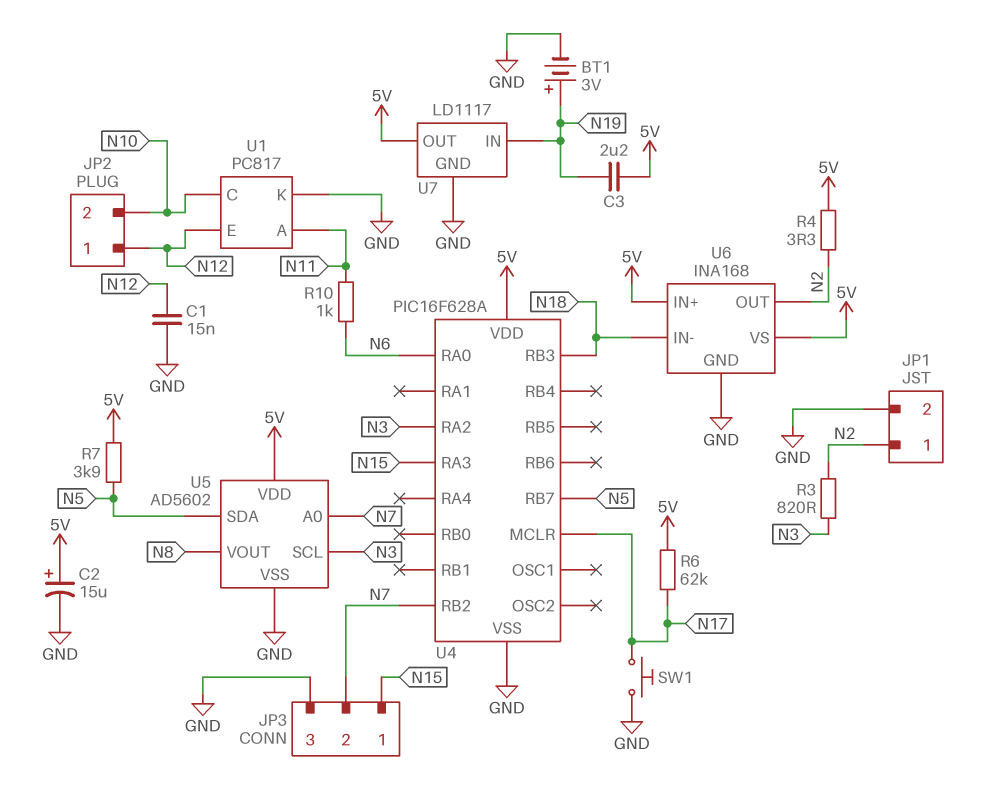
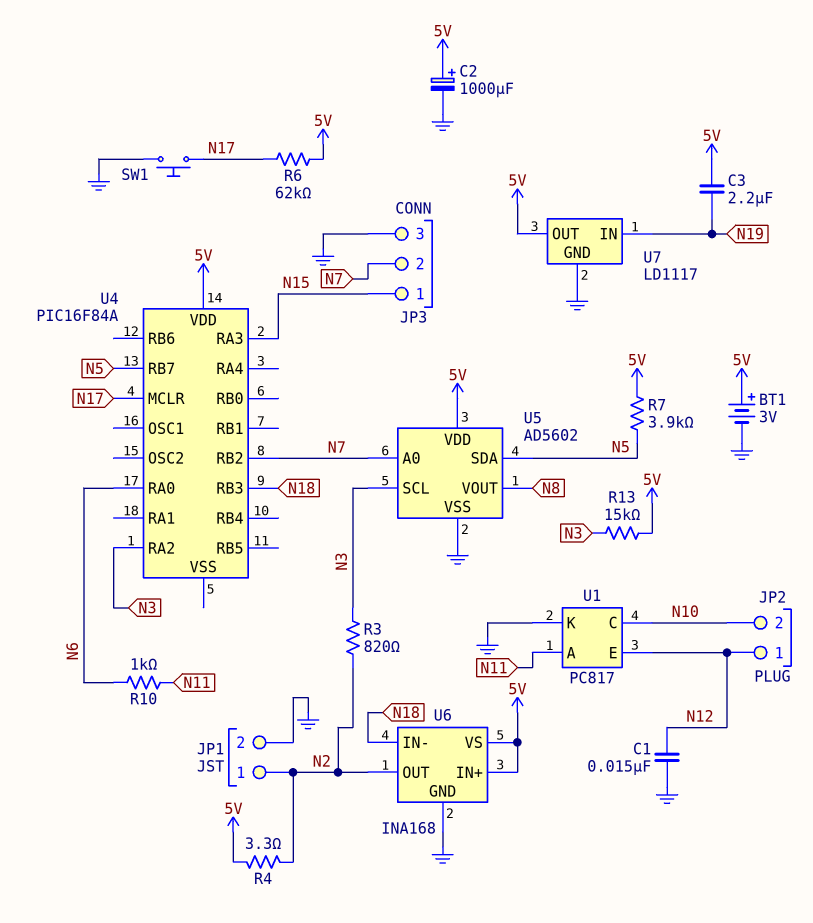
BT1: 3V (plus N19, minus GND) -> 3V (plus 5V, minus GND)
C2: 15uF (plus 5V, minus GND) -> 1000uF (plus 5V, minus GND)
R13: none -> 15k (5V, N3)
U4: PIC16F628A -> PIC16F84A
U4 pin VSS: GND -> none

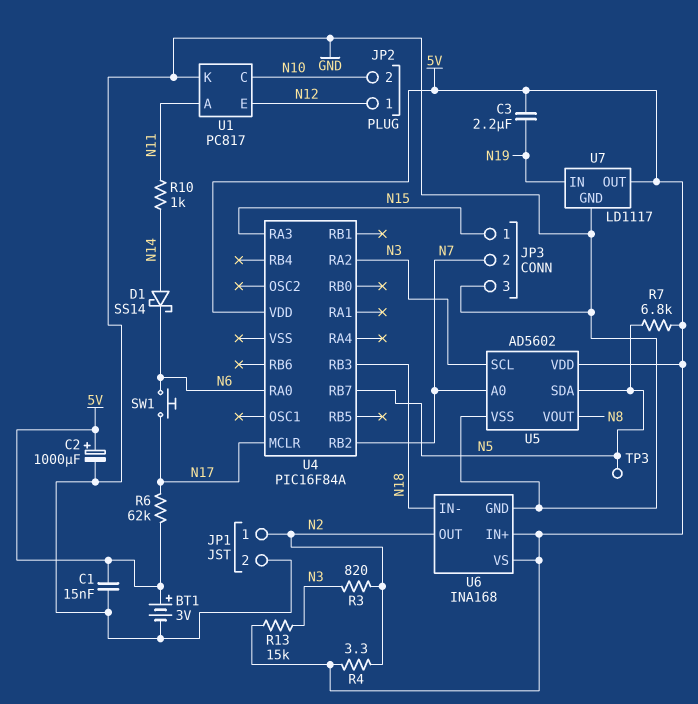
C1: 15nF (GND, N12) -> 15nF (5V, GND)
D1: none -> schottky SS14 (A N14, K N6)
R7: 3.9k (5V, N5) -> 6.8k (5V, N5)
R10: 1k (N6, N11) -> 1k (N11, N14)
SW1: button (GND, N17) -> button (N6, N17)
TP3: none -> test point (N5)

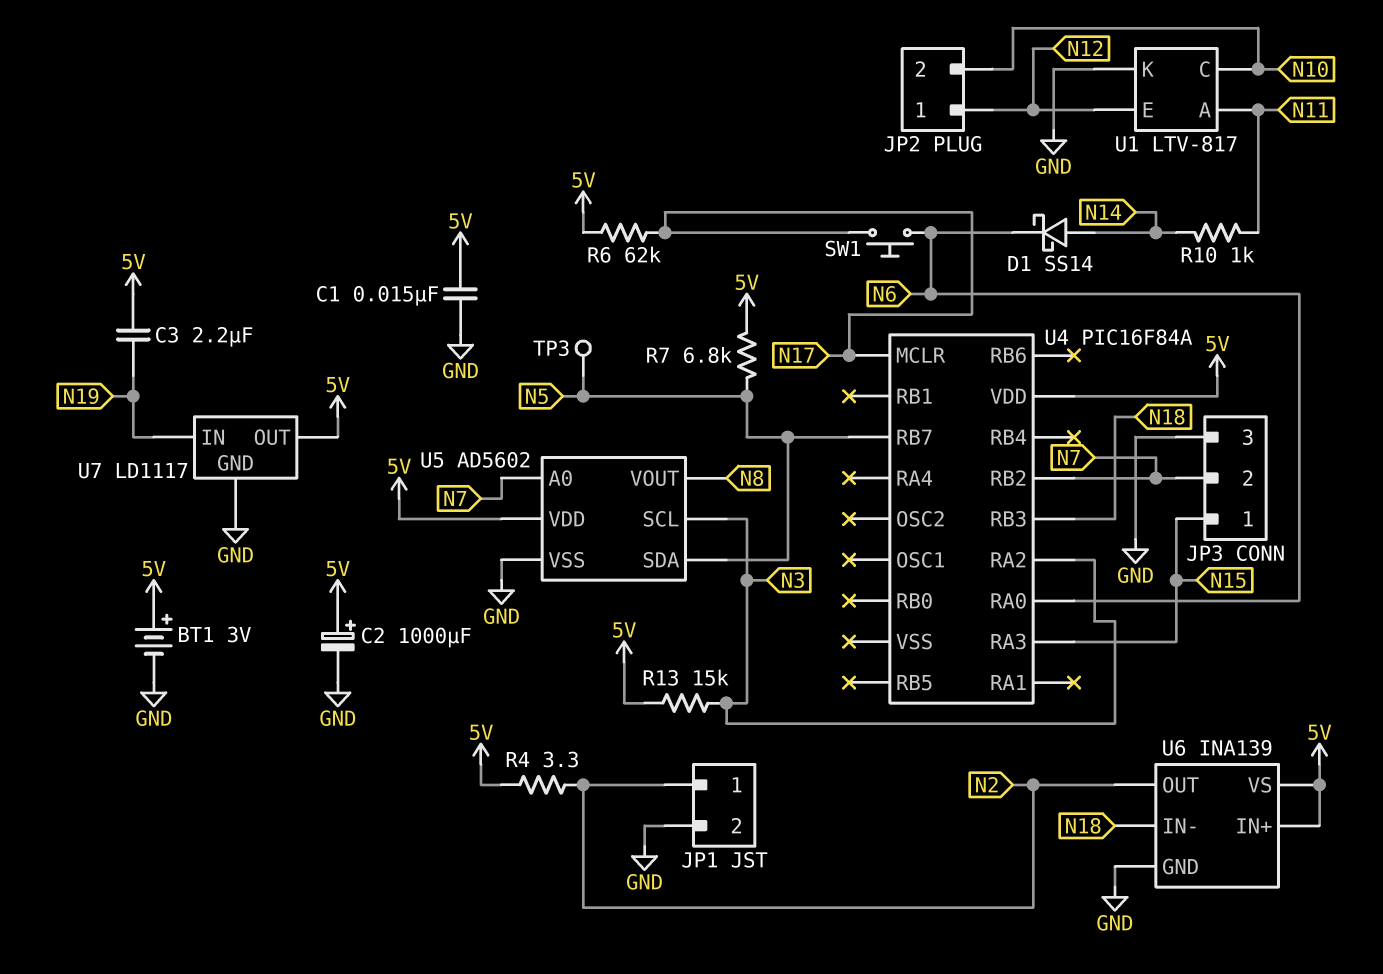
R3: 820 (N2, N3) -> none
U1: PC817 -> LTV-817
U6: INA168 -> INA139

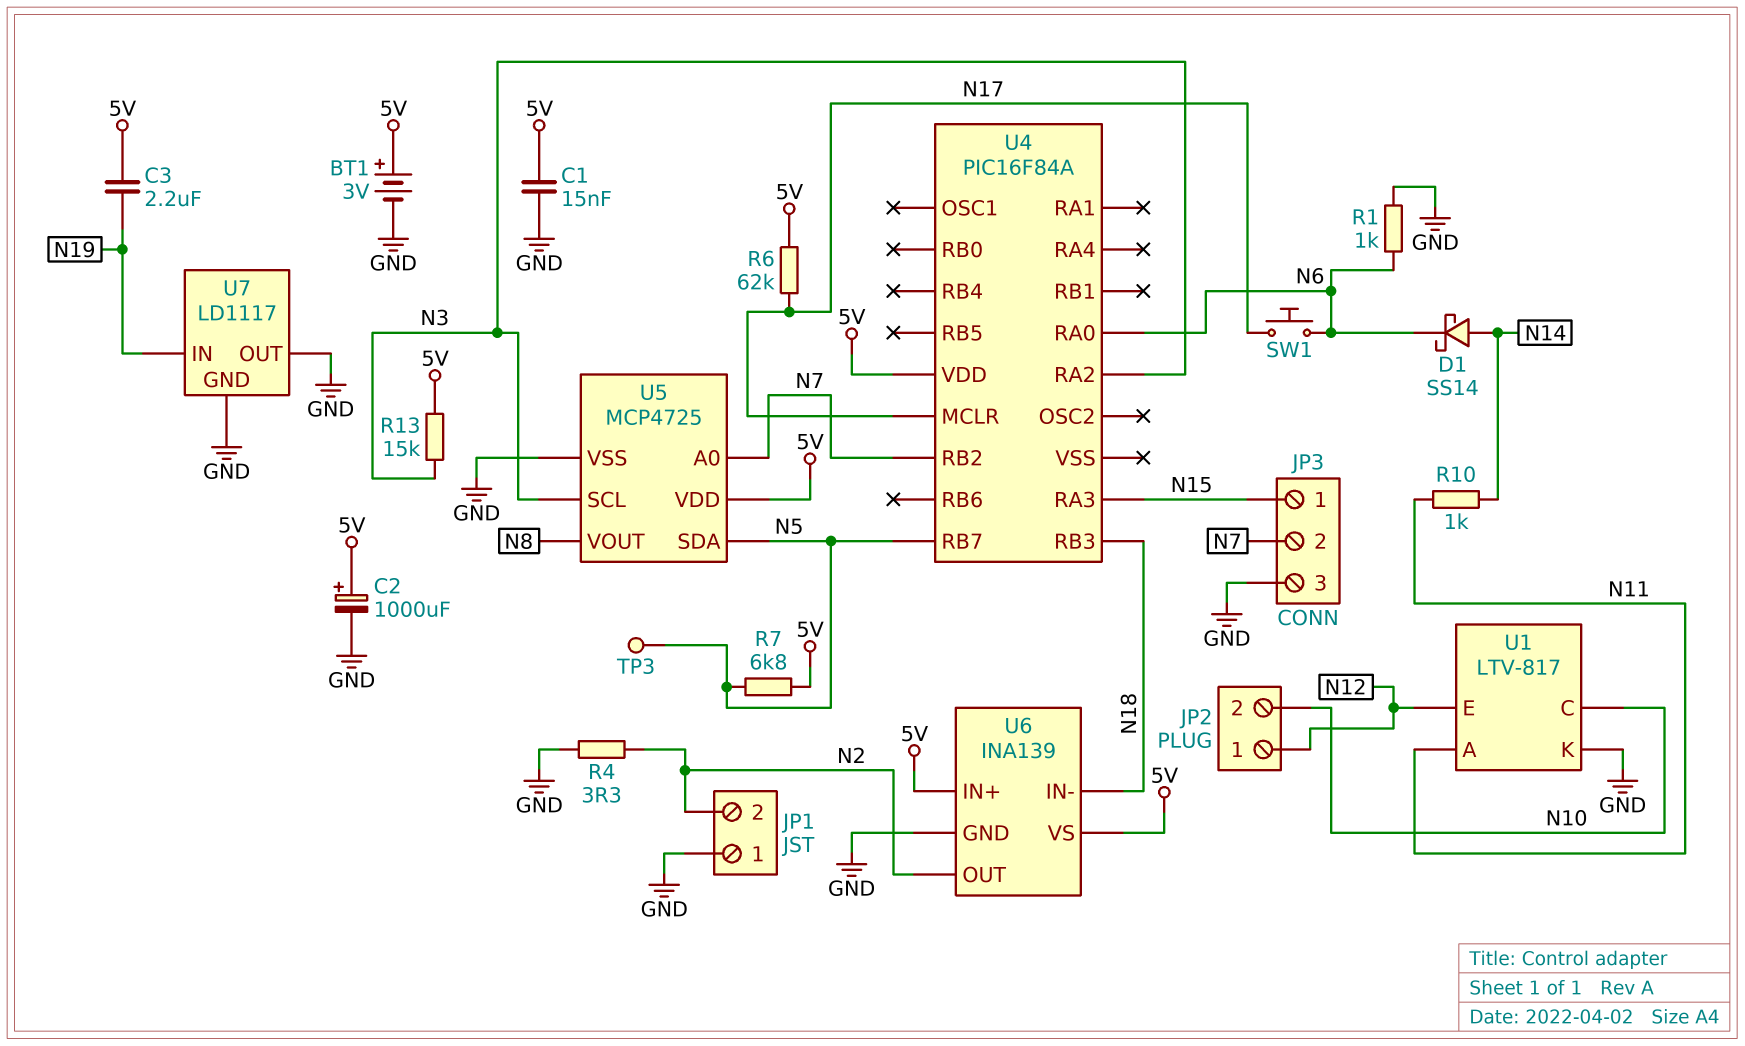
JP1 pin 1: N2 -> GND
JP1 pin 2: GND -> N2
R1: none -> 1k (GND, N6)
R4: 3.3 (5V, N2) -> 3.3 (GND, N2)
U5: AD5602 -> MCP4725
U7 pin OUT: 5V -> GND

